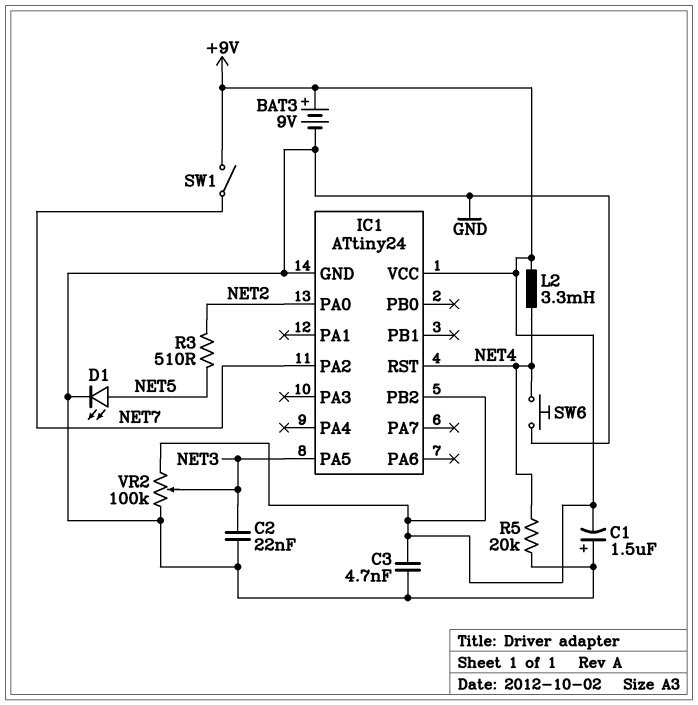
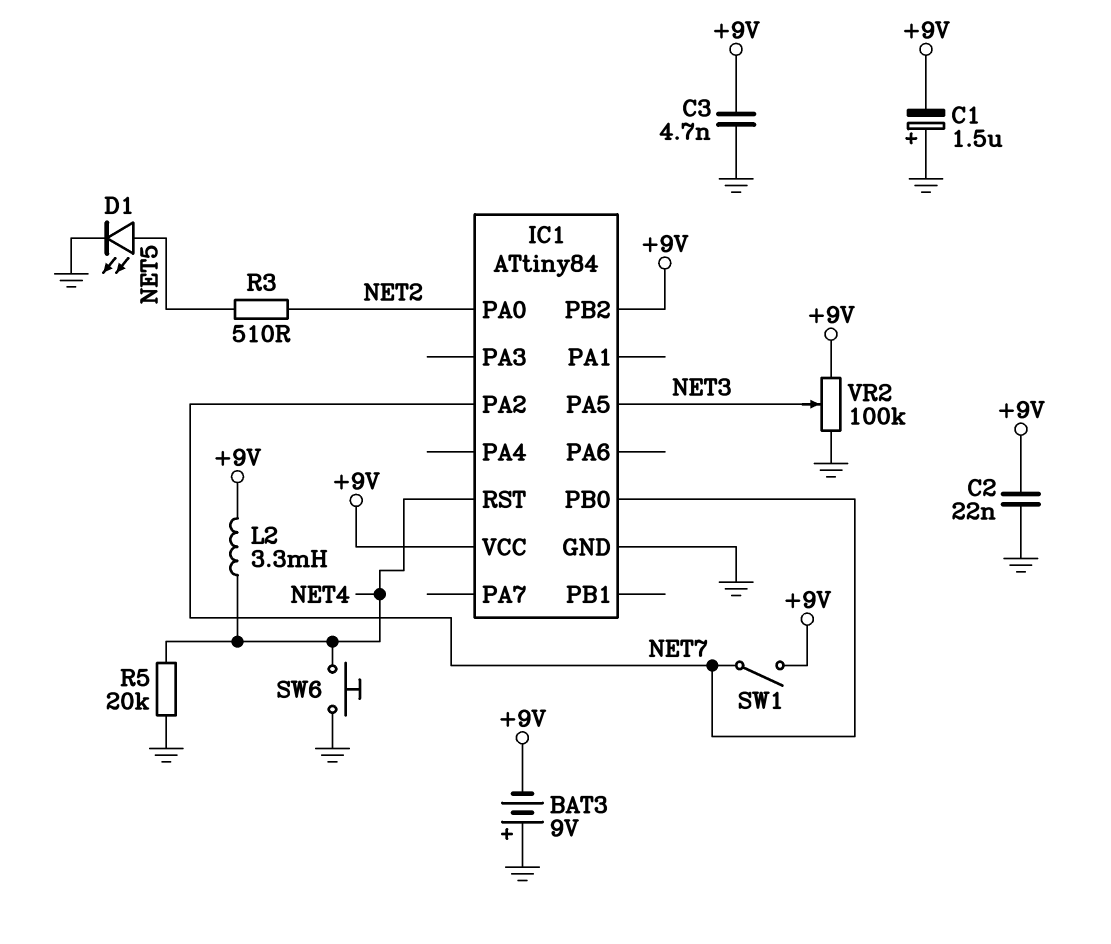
BAT3: 9V (plus +9V, minus GND) -> 9V (plus GND, minus +9V)
C2: 22nF (GND, NET3) -> 22nF (+9V, GND)
IC1: ATtiny24 -> ATtiny84
IC1 pin PB0: none -> NET7

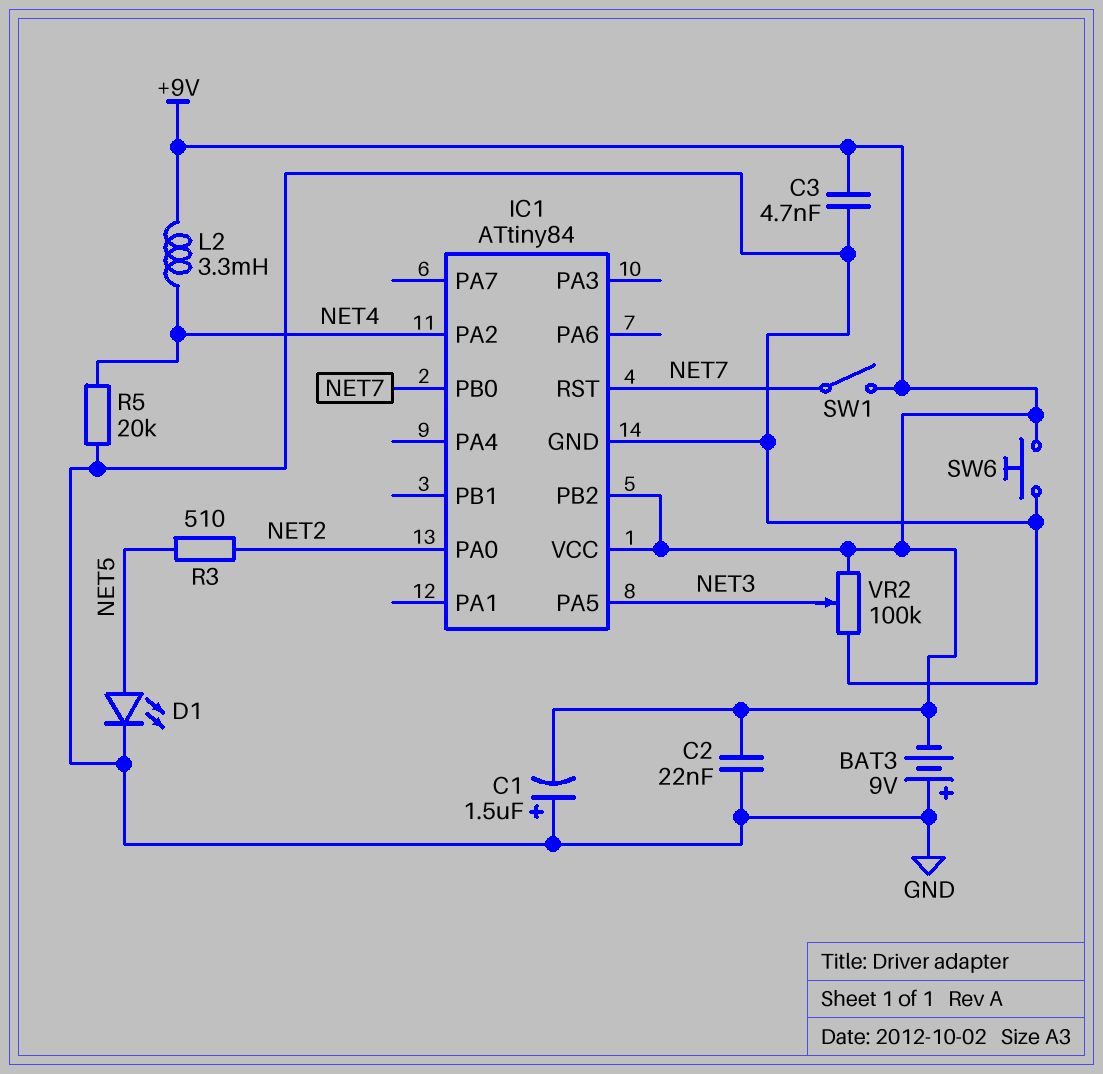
IC1 pin PA2: NET7 -> NET4
IC1 pin RST: NET4 -> NET7
SW6: button (GND, NET4) -> button (+9V, GND)

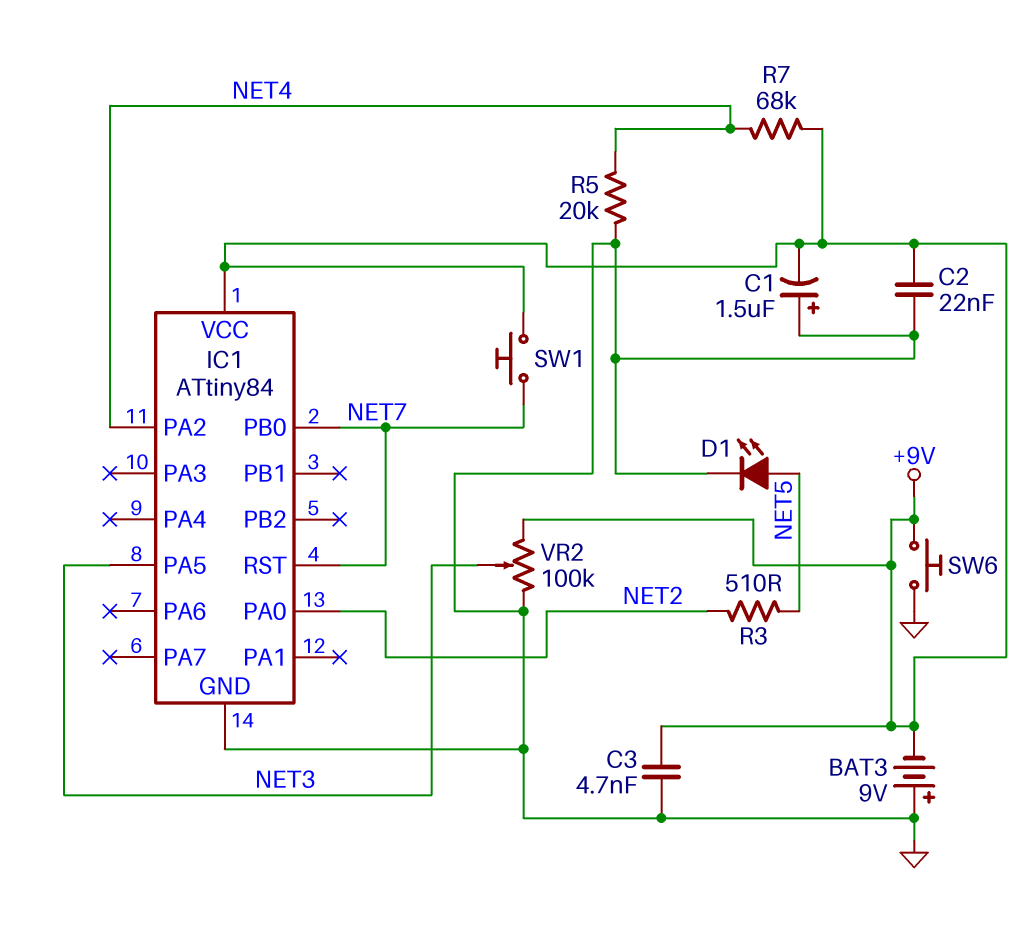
IC1 pin PB2: +9V -> none
L2: 3.3mH (+9V, NET4) -> none
R7: none -> 68k (+9V, NET4)
SW1: switch (+9V, NET7) -> button (+9V, NET7)

